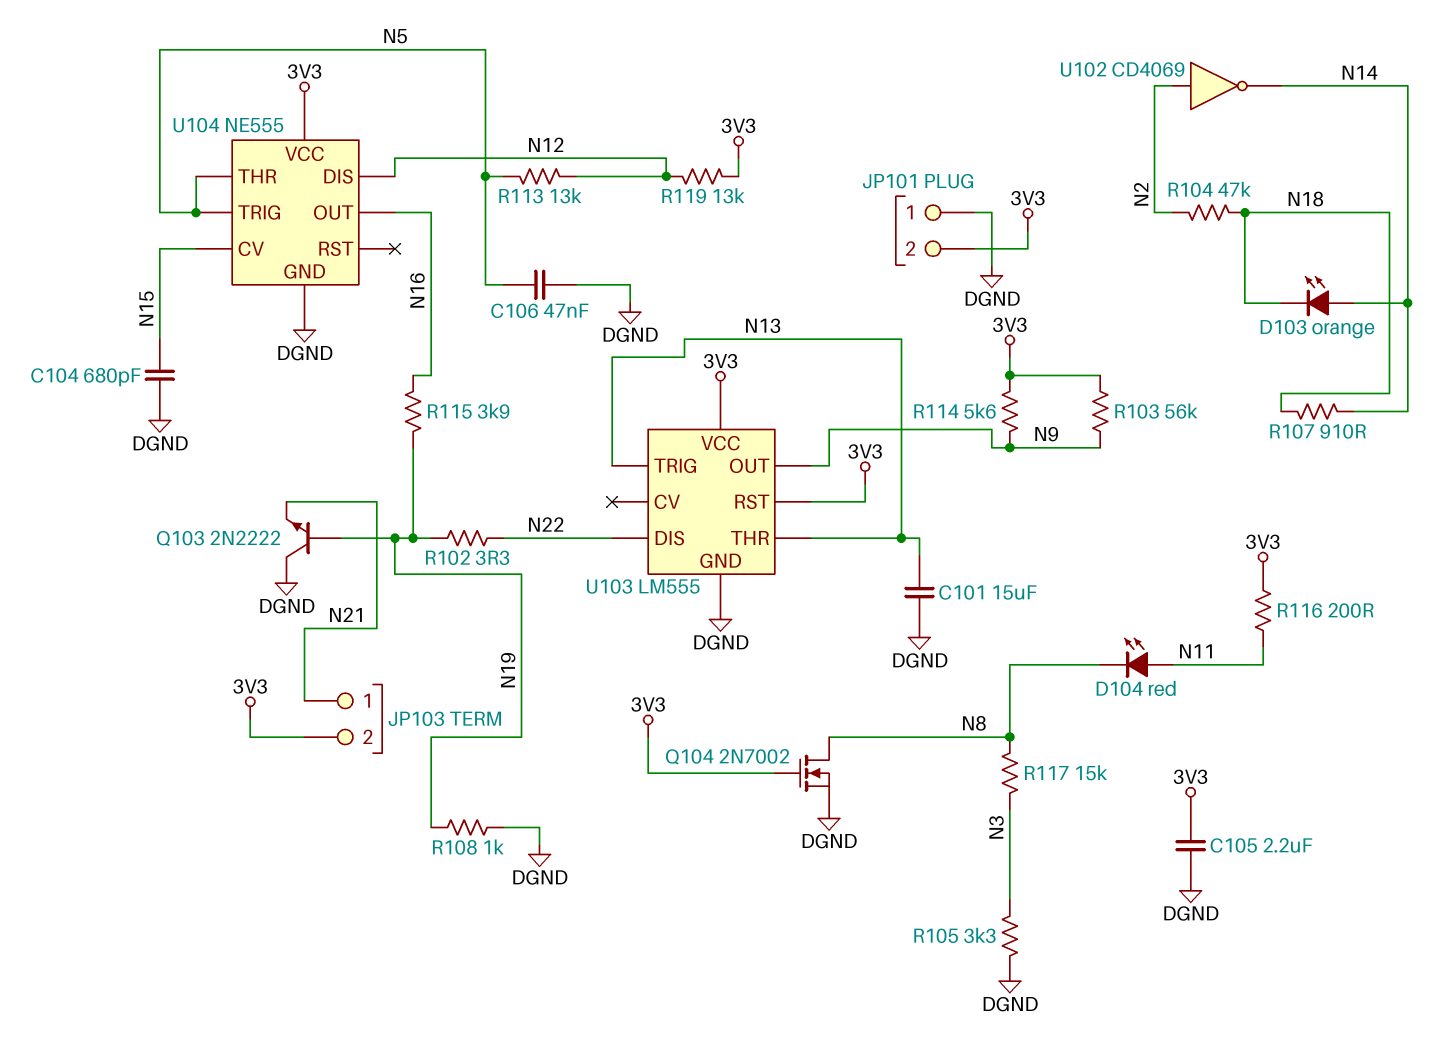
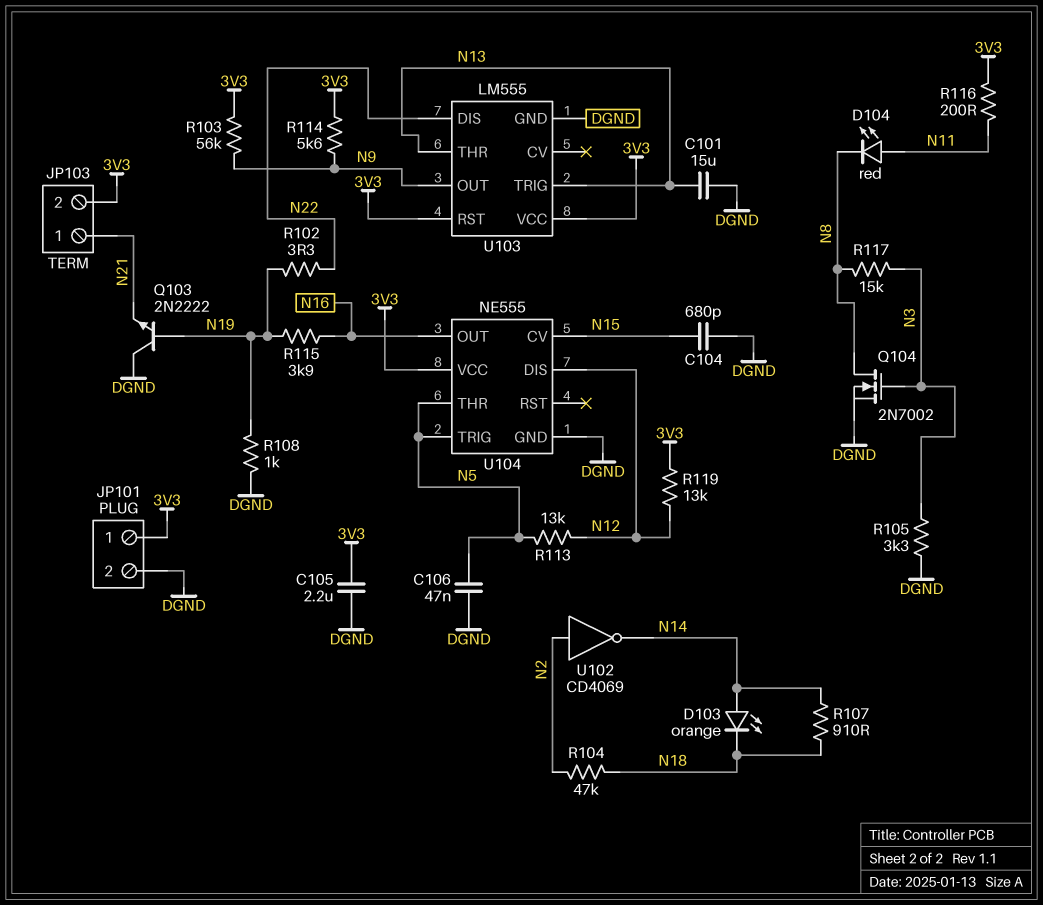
JP101 pin 1: DGND -> 3V3
JP101 pin 2: 3V3 -> DGND
Q104: NMOS 2N7002 (G 3V3, D N8, S DGND) -> NMOS 2N7002 (G N3, D N8, S DGND)

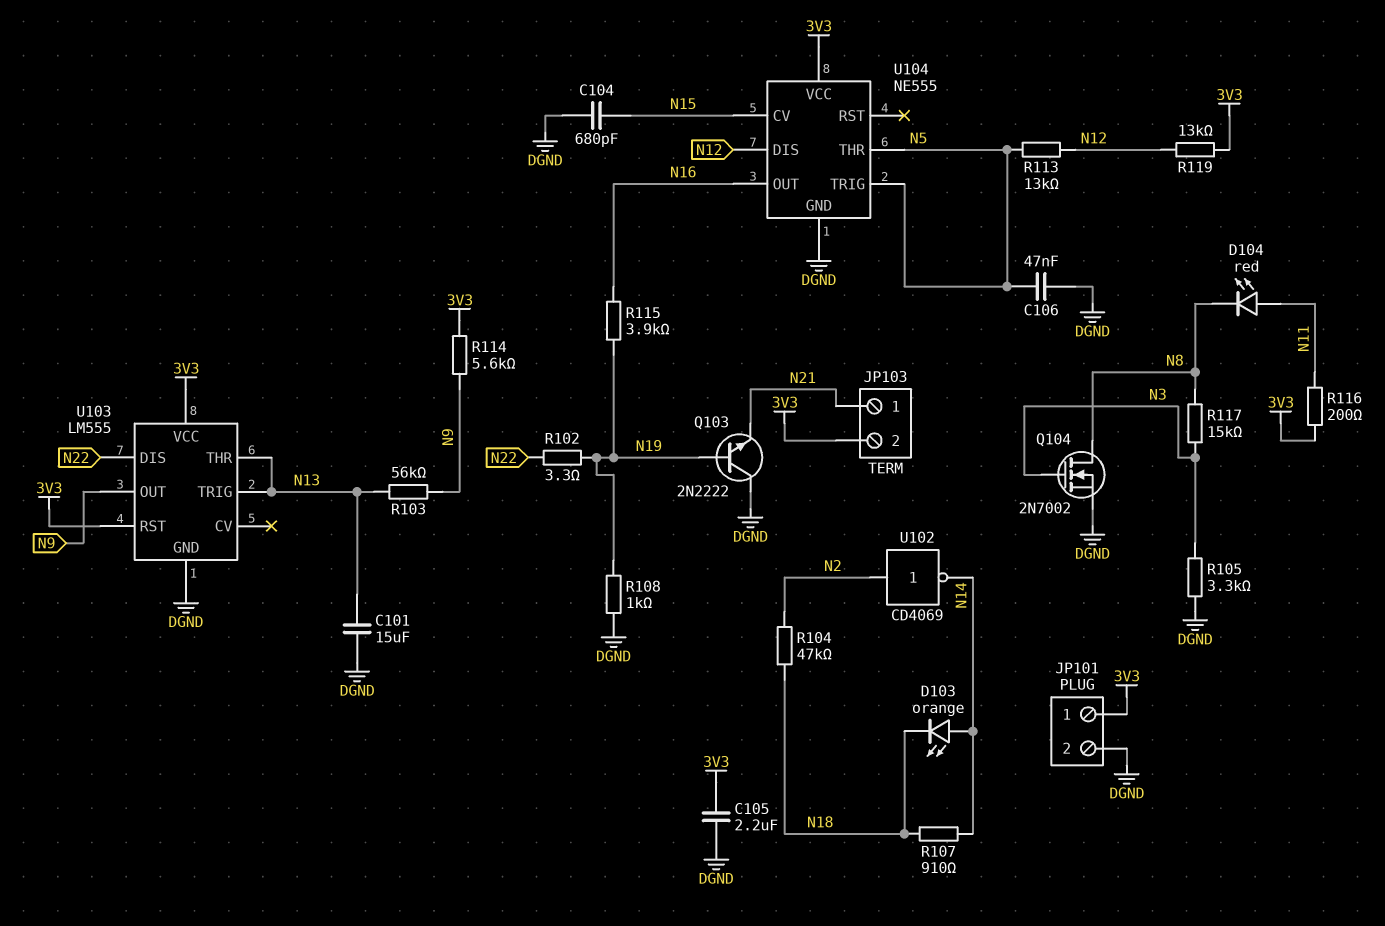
R103: 56k (3V3, N9) -> 56k (N9, N13)

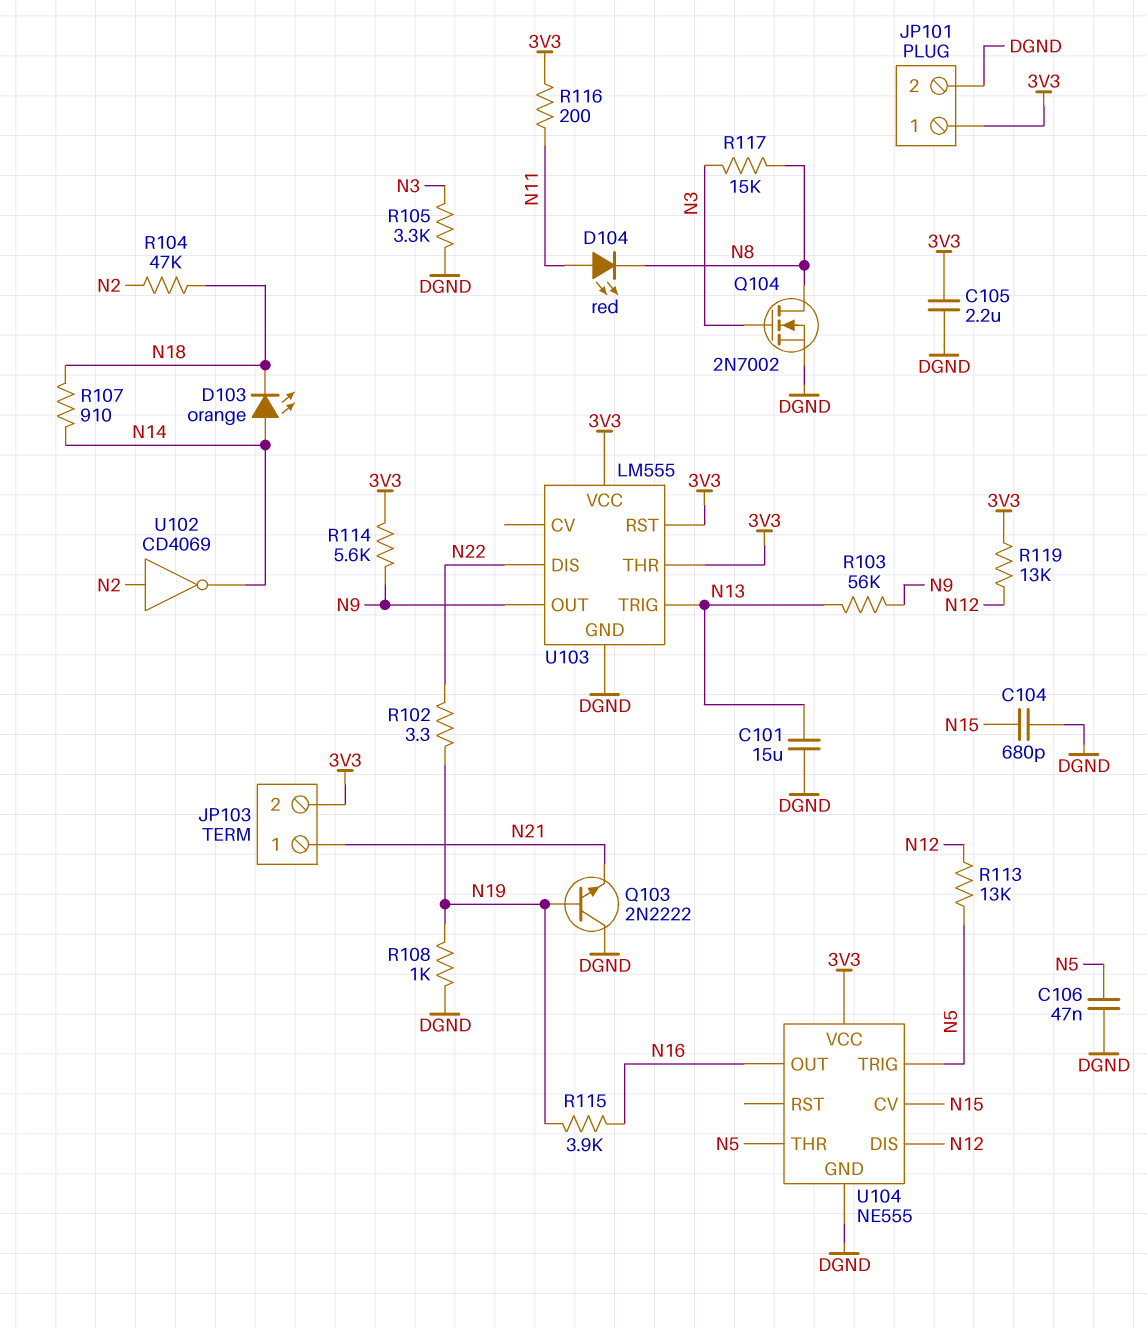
U103 pin THR: N13 -> 3V3

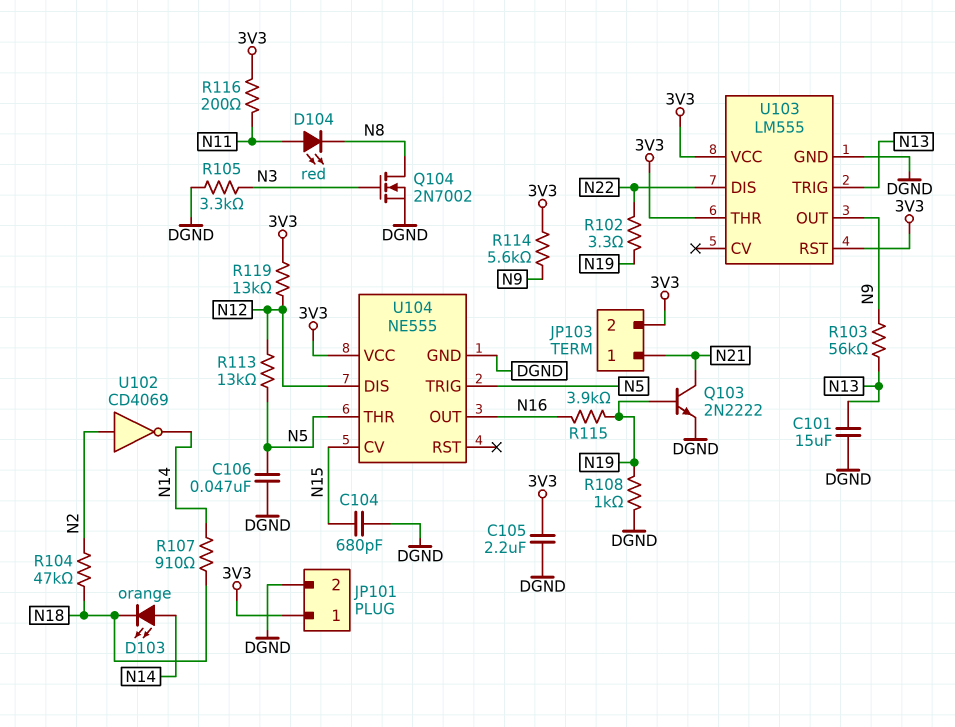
Q103: NPN 2N2222 (B N19, C DGND, E N21) -> NPN 2N2222 (B N19, C N21, E DGND)
R117: 15k (N3, N8) -> none

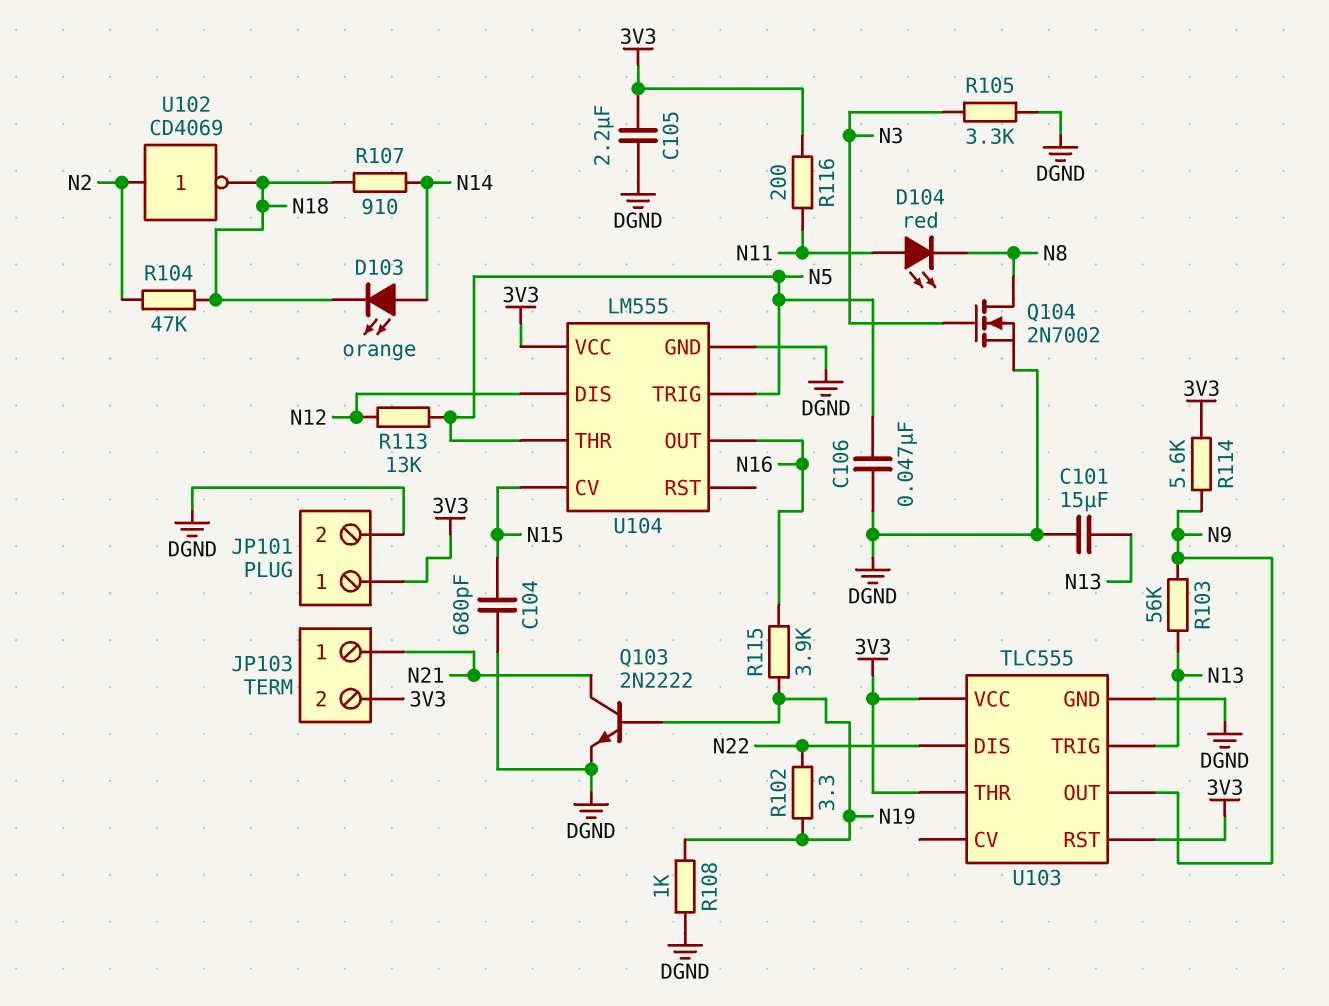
R119: 13k (3V3, N12) -> none
U102: NOT CD4069 (in N2, out N14) -> NOT CD4069 (in N2, out N18)
U103: LM555 -> TLC555
U104: NE555 -> LM555

